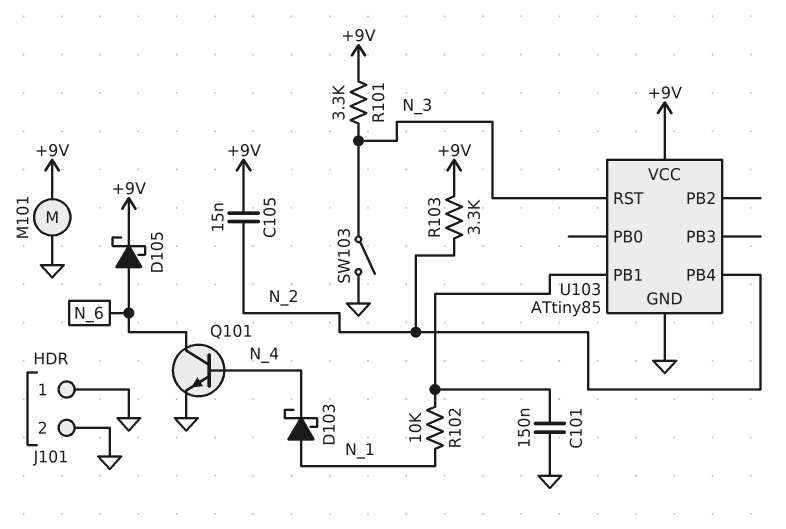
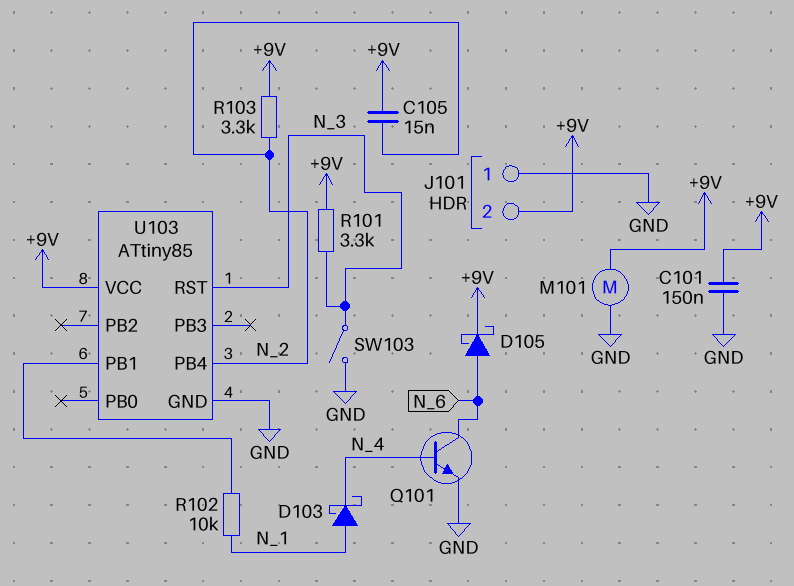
C101: 150nF (GND, U103/PB1) -> 150nF (+9V, GND)
J101 pin 2: GND -> +9V

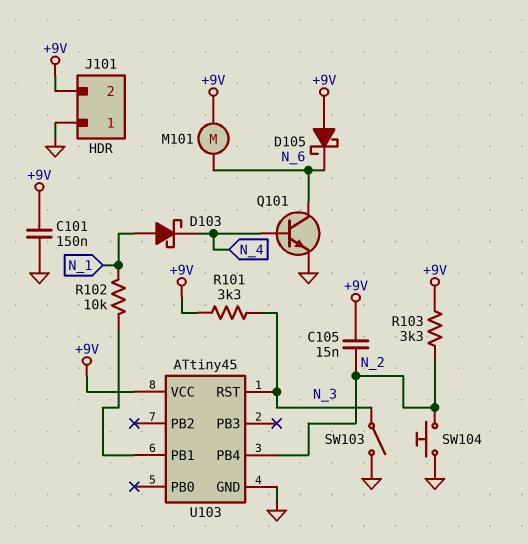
D105: schottky (A N_6, K +9V) -> schottky (A +9V, K N_6)
M101: motor (+9V, GND) -> motor (+9V, N_6)
SW104: none -> button (GND, N_2)
U103: ATtiny85 -> ATtiny45

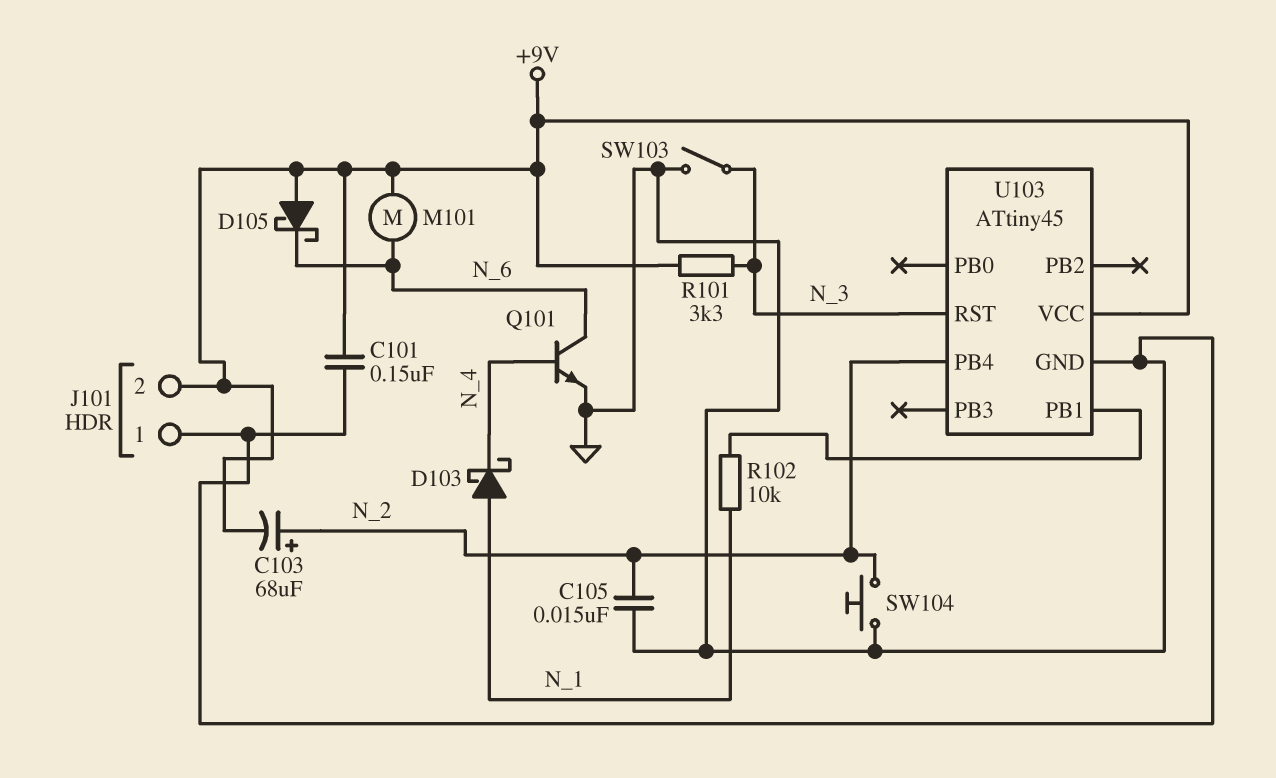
C103: none -> 68uF (plus N_2, minus +9V)
C105: 15nF (+9V, N_2) -> 15nF (GND, N_2)
R103: 3.3k (+9V, N_2) -> none

